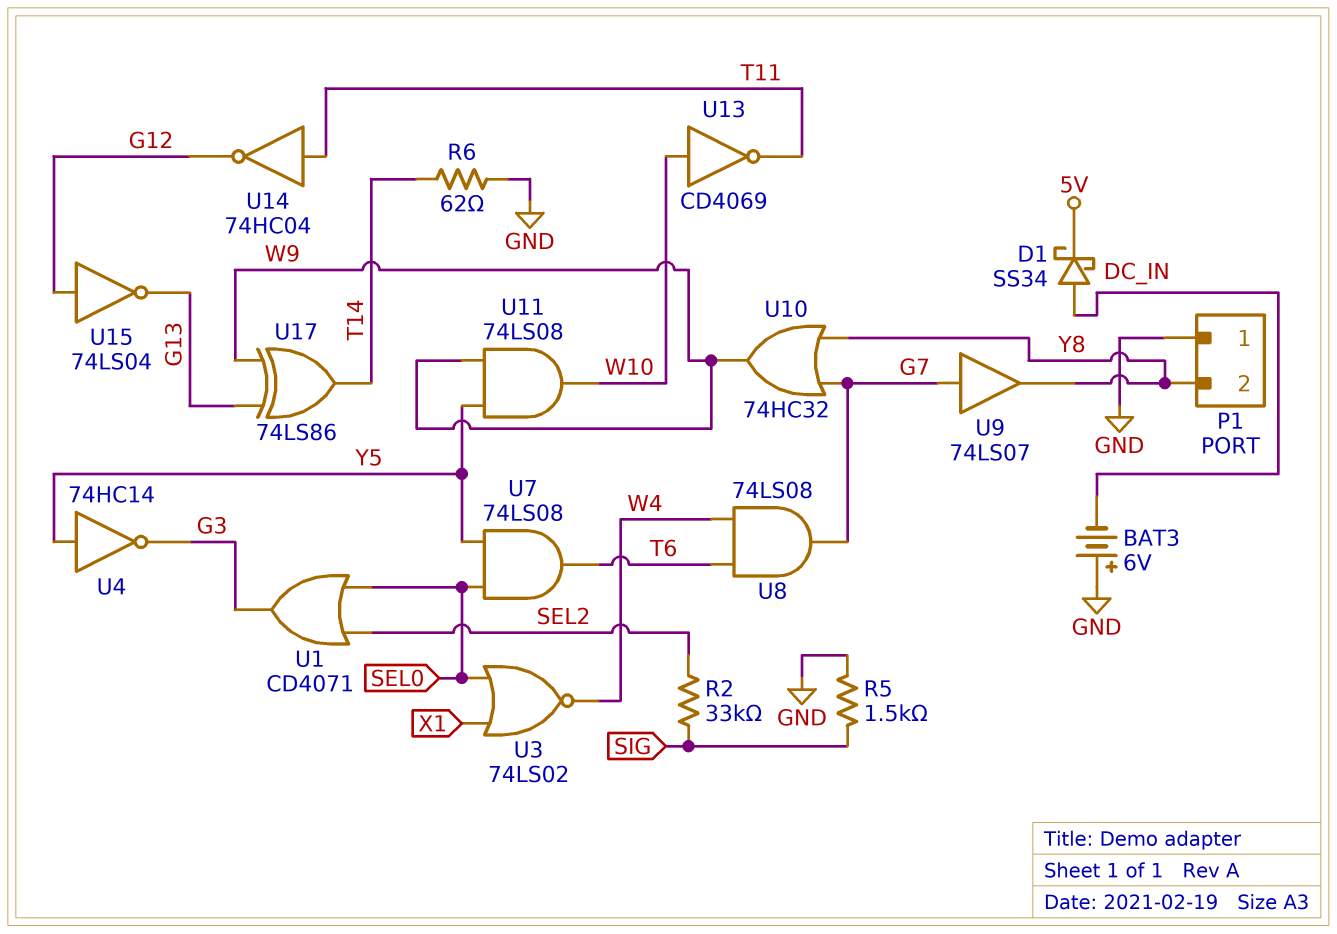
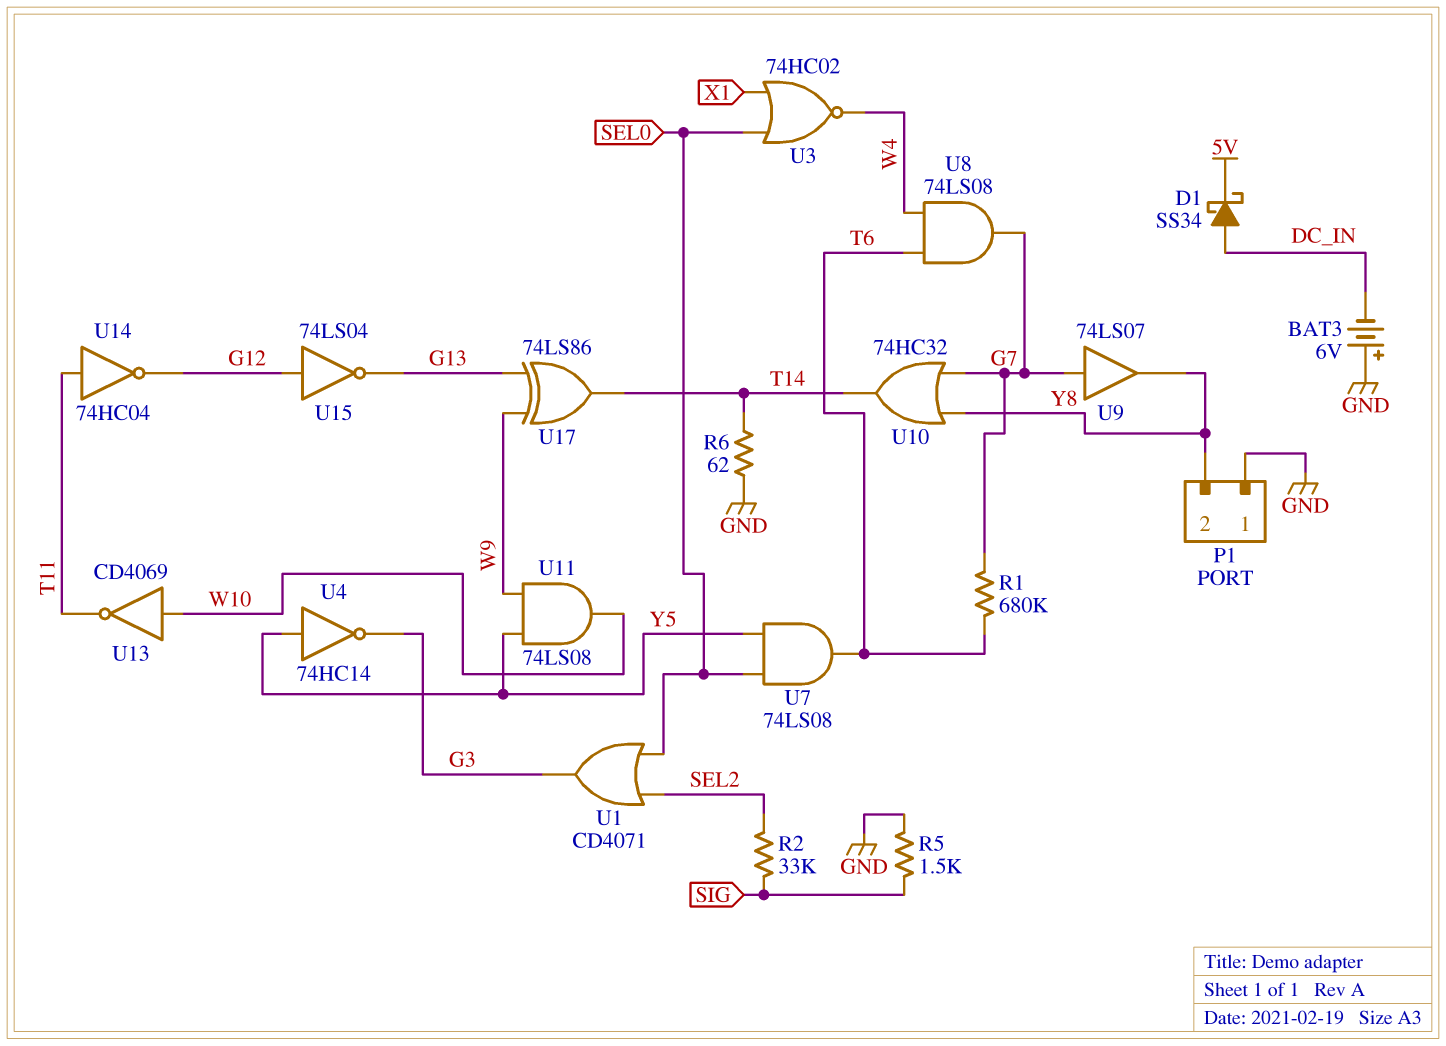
R1: none -> 680k (G7, T6)
U3: NOR 74LS02 (in SEL0, in X1, out W4) -> NOR 74HC02 (in SEL0, in X1, out W4)
U10: OR 74HC32 (in G7, in Y8, out W9) -> OR 74HC32 (in G7, in Y8, out T14)

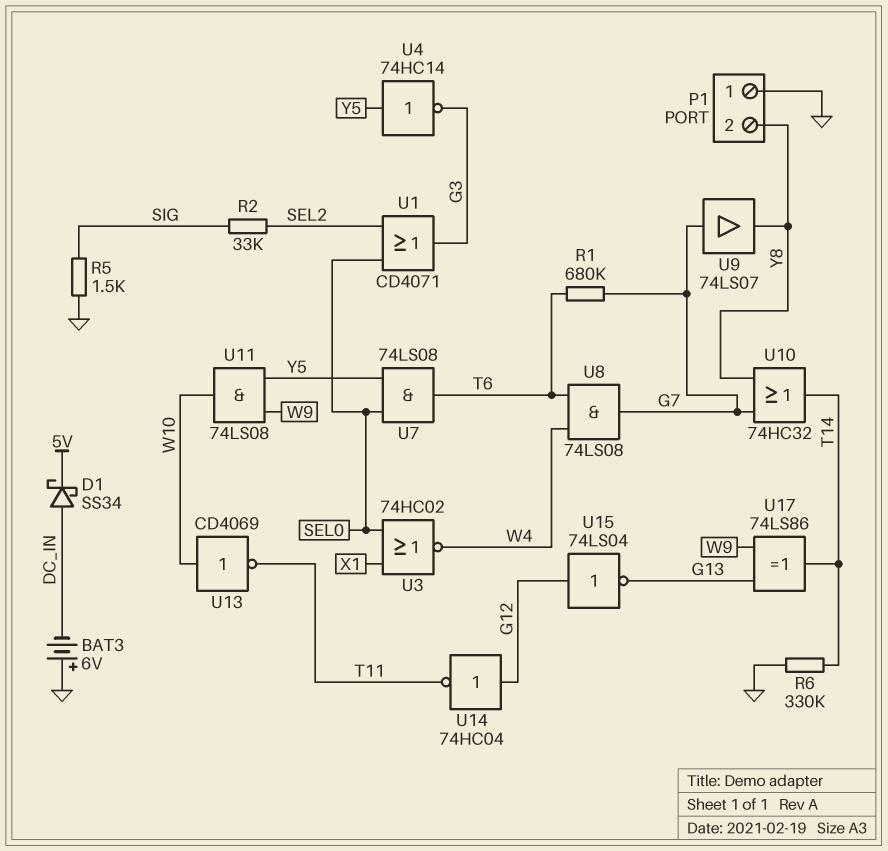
R6: 62 (GND, T14) -> 330k (GND, T14)
U14: NOT 74HC04 (in T11, out G12) -> NOT 74HC04 (in G12, out T11)

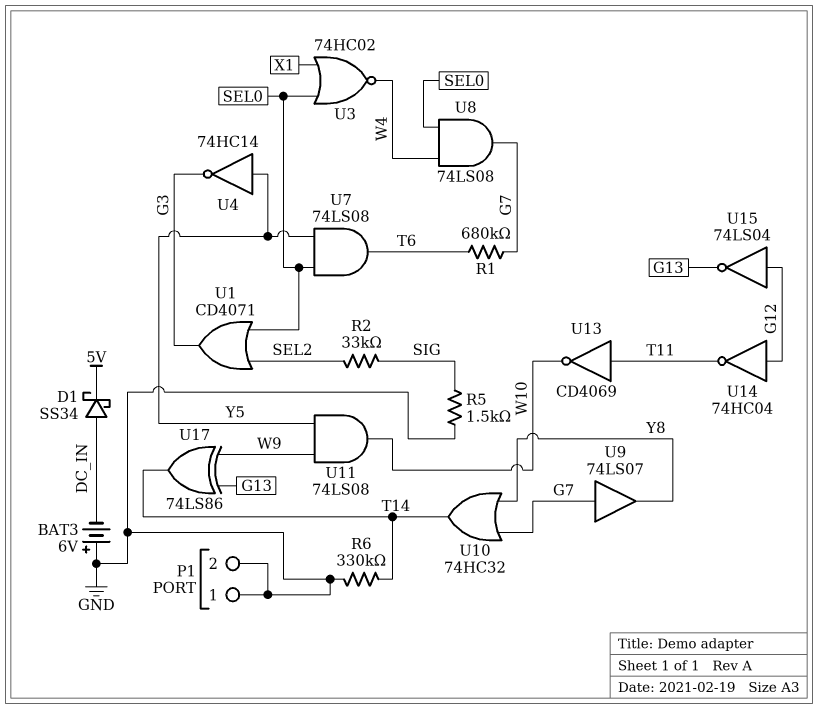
P1 pin 2: Y8 -> GND
U8: AND 74LS08 (in T6, in W4, out G7) -> AND 74LS08 (in SEL0, in W4, out G7)
U13: NOT CD4069 (in W10, out T11) -> NOT CD4069 (in T11, out W10)

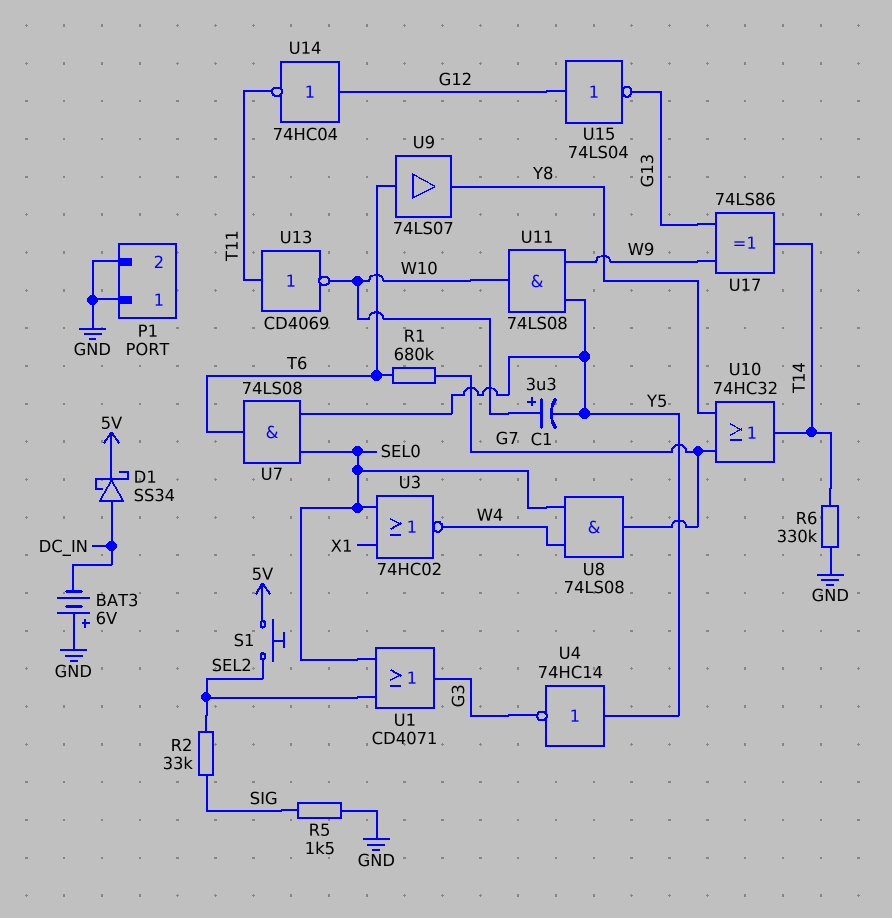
C1: none -> 3.3uF (plus W10, minus Y5)
S1: none -> button (5V, SEL2)
U9: buffer 74LS07 (in G7, out Y8) -> buffer 74LS07 (in T6, out Y8)

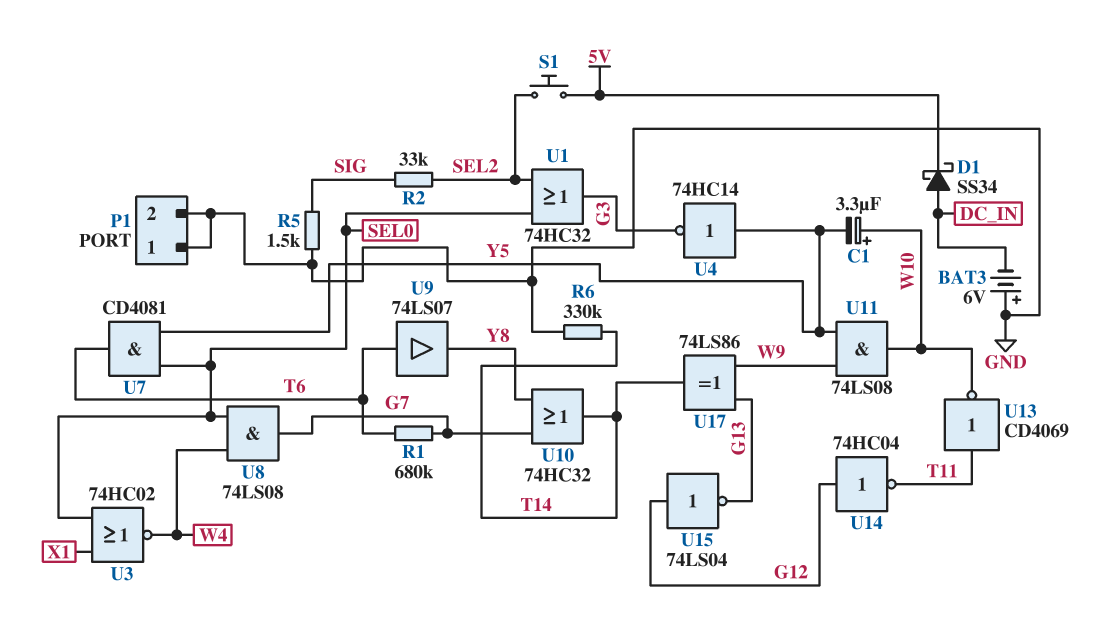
U1: OR CD4071 (in SEL0, in SEL2, out G3) -> OR 74HC32 (in SEL0, in SEL2, out G3)
U7: AND 74LS08 (in SEL0, in Y5, out T6) -> AND CD4081 (in SEL0, in Y5, out T6)

